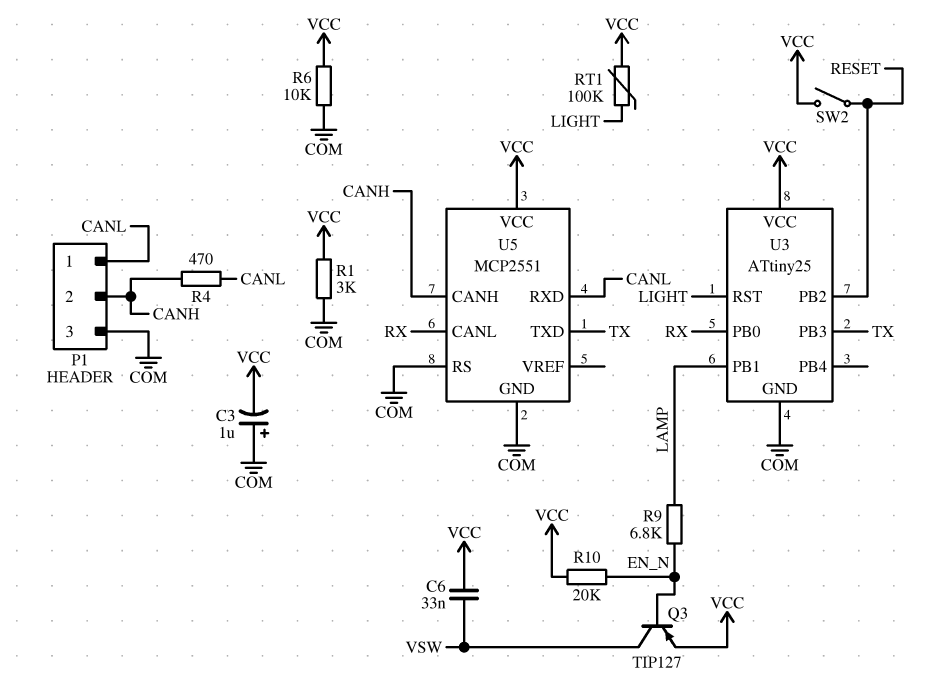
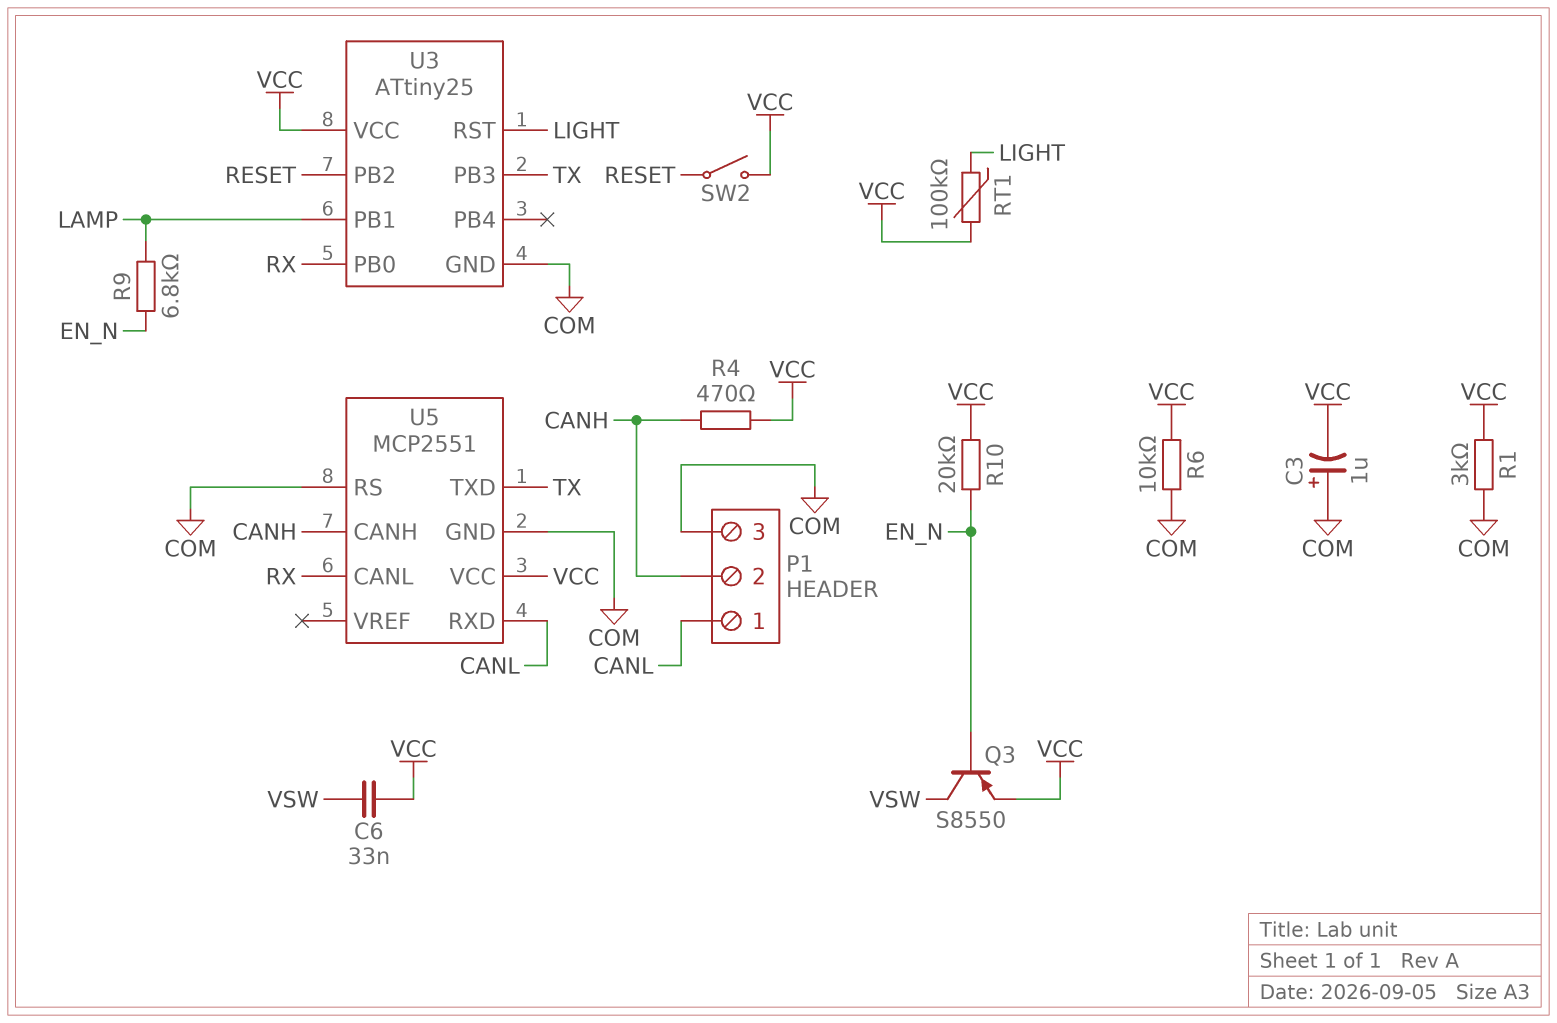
Q3: PNP TIP127 (B EN_N, C VSW, E VCC) -> PNP S8550 (B EN_N, C VSW, E VCC)
R4: 470 (CANH, CANL) -> 470 (CANH, VCC)

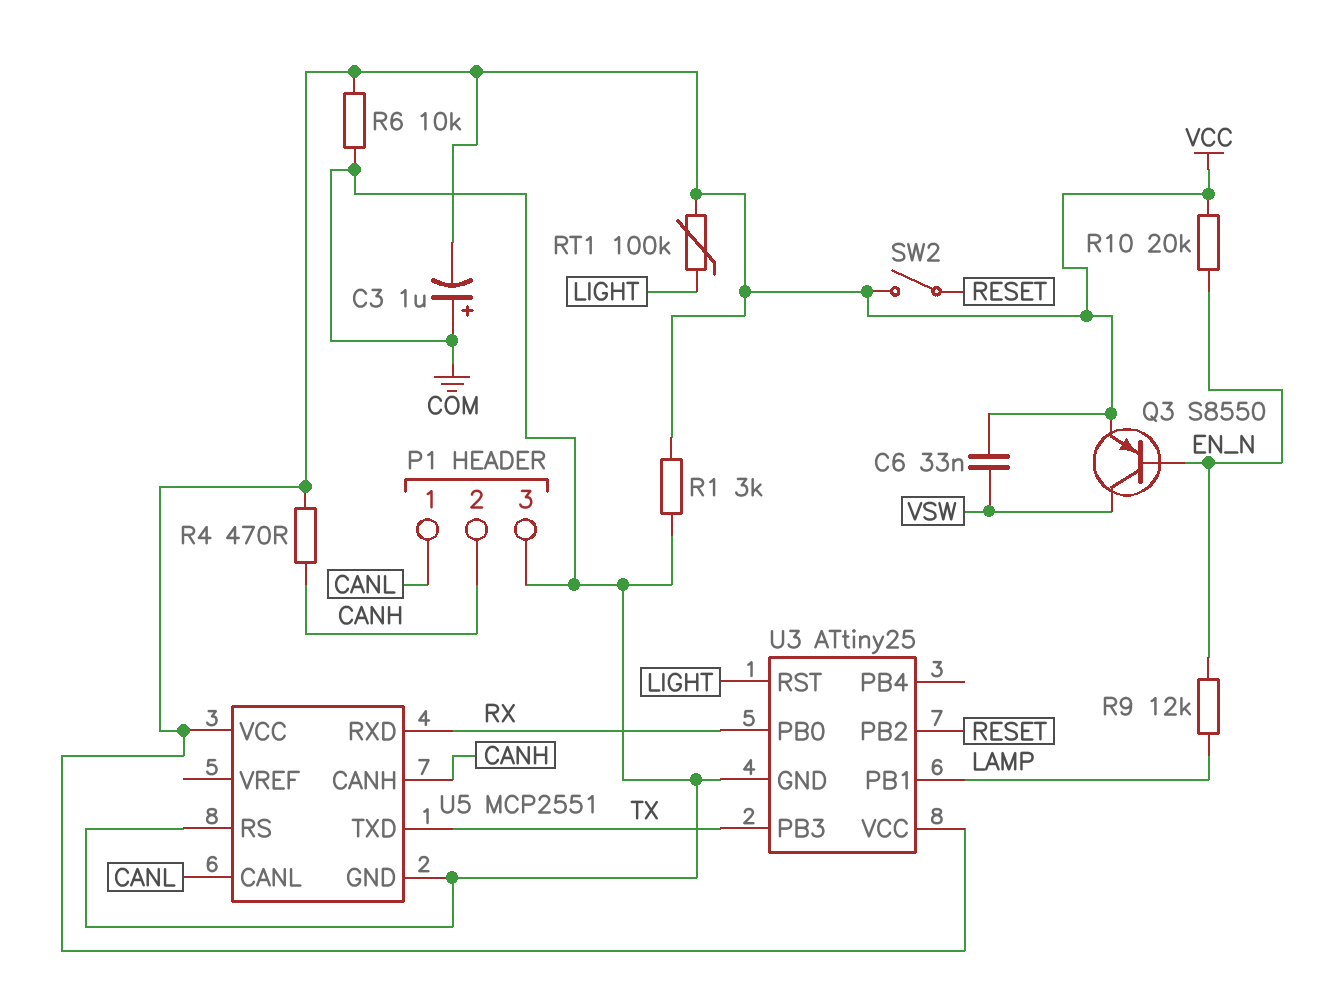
R9: 6.8k (EN_N, LAMP) -> 12k (EN_N, LAMP)
U5 pin CANL: RX -> CANL
U5 pin RXD: CANL -> RX

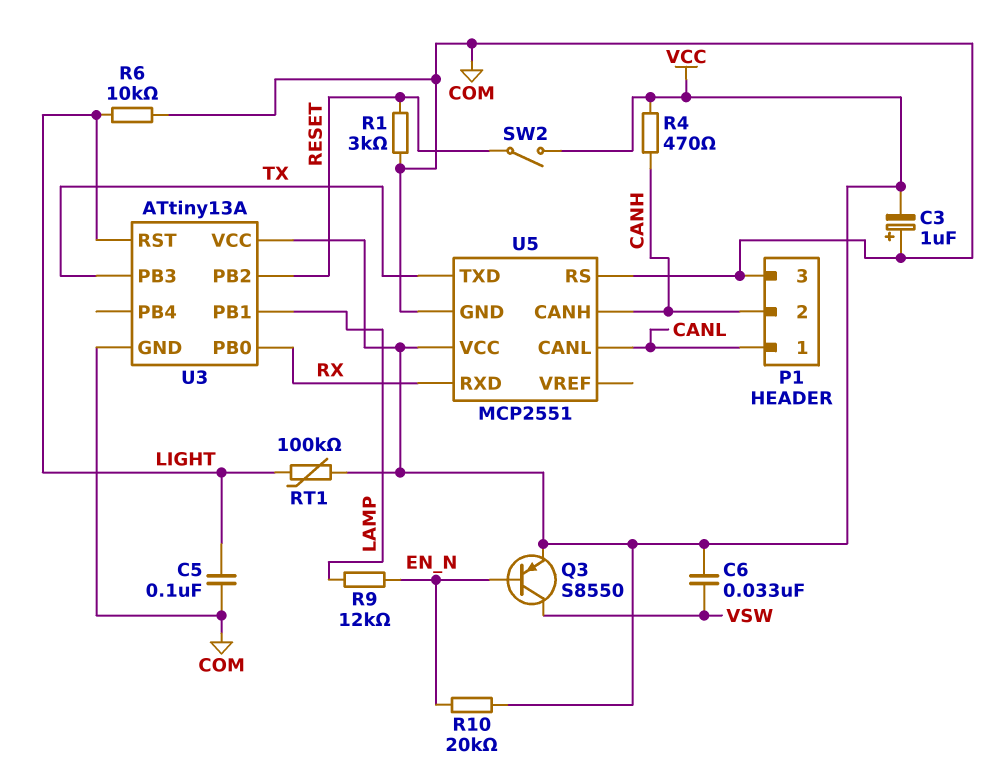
C5: none -> 100nF (COM, LIGHT)
R1: 3k (COM, VCC) -> 3k (COM, RESET)
R6: 10k (COM, VCC) -> 10k (COM, LIGHT)
U3: ATtiny25 -> ATtiny13A

